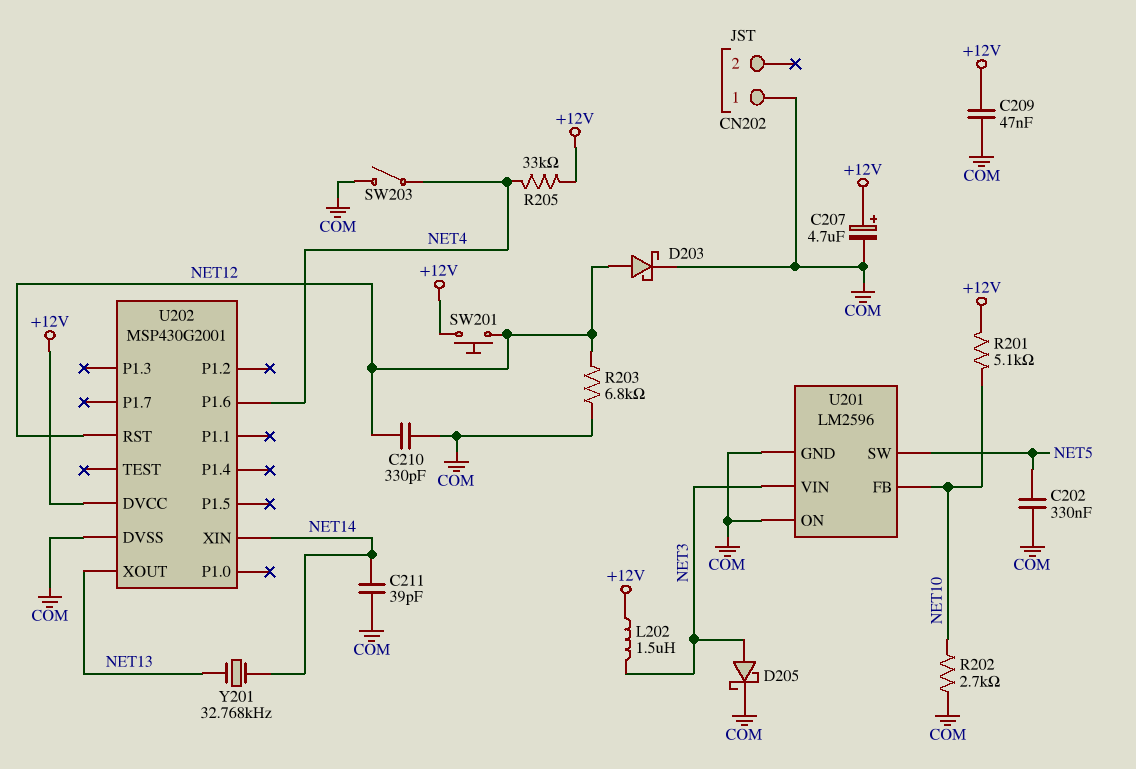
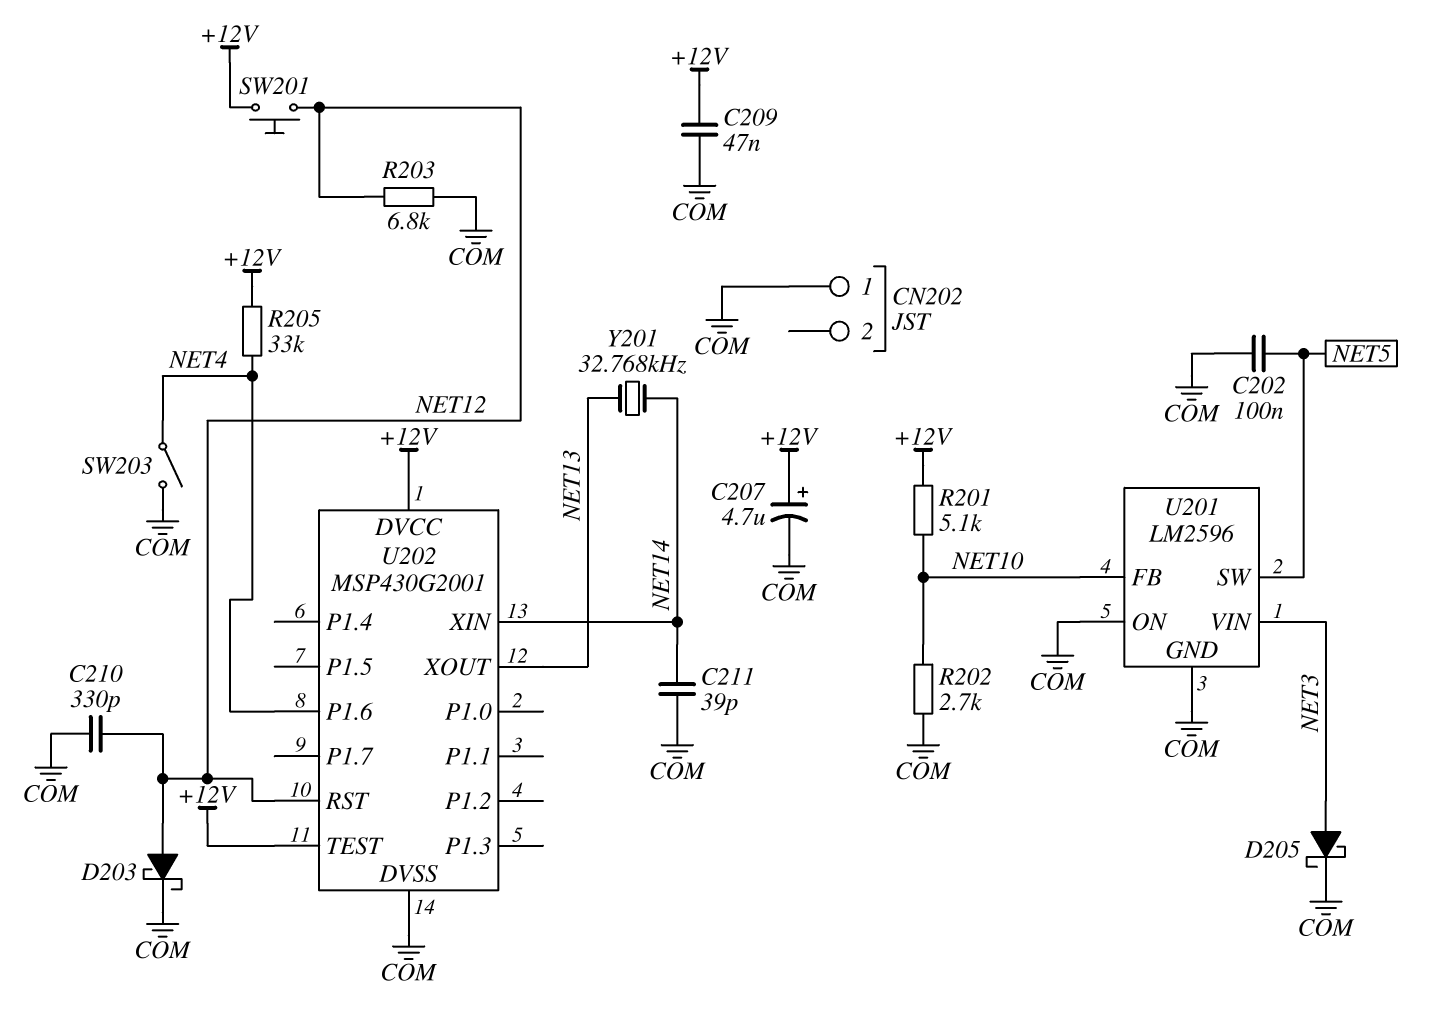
C202: 330nF (COM, NET5) -> 100nF (COM, NET5)
L202: 1.5uH (+12V, NET3) -> none
U202 pin TEST: none -> +12V

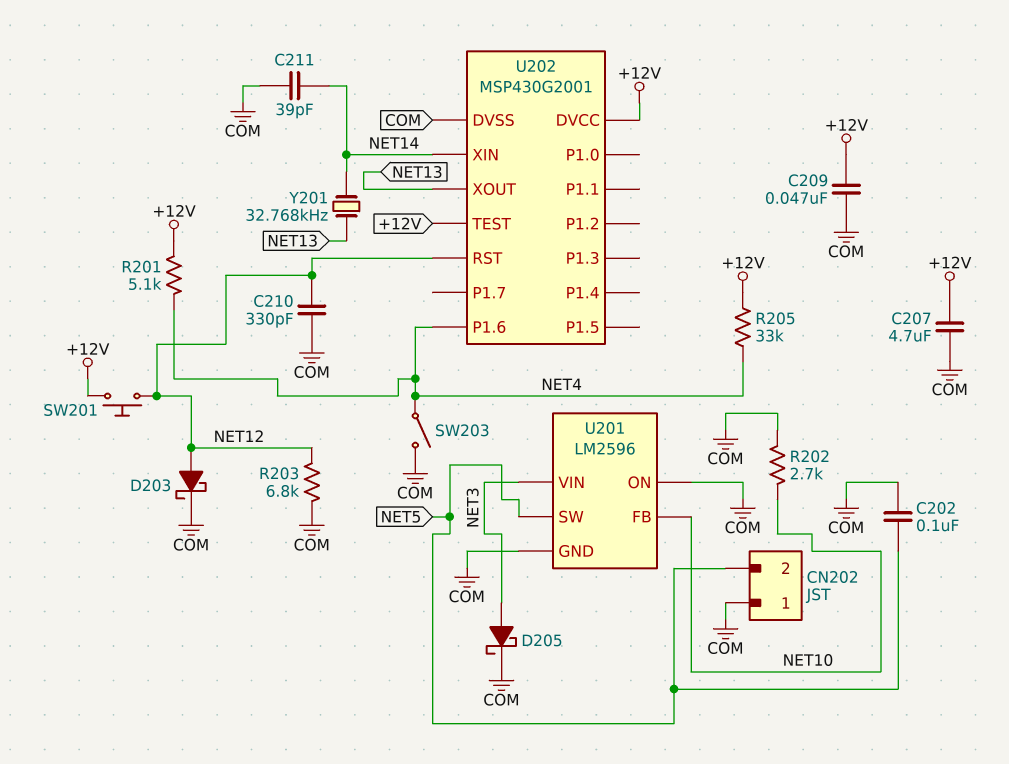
C207: 4.7uF (plus +12V, minus COM) -> 4.7uF (+12V, COM)
CN202 pin 2: none -> NET5
R201: 5.1k (+12V, NET10) -> 5.1k (+12V, NET4)

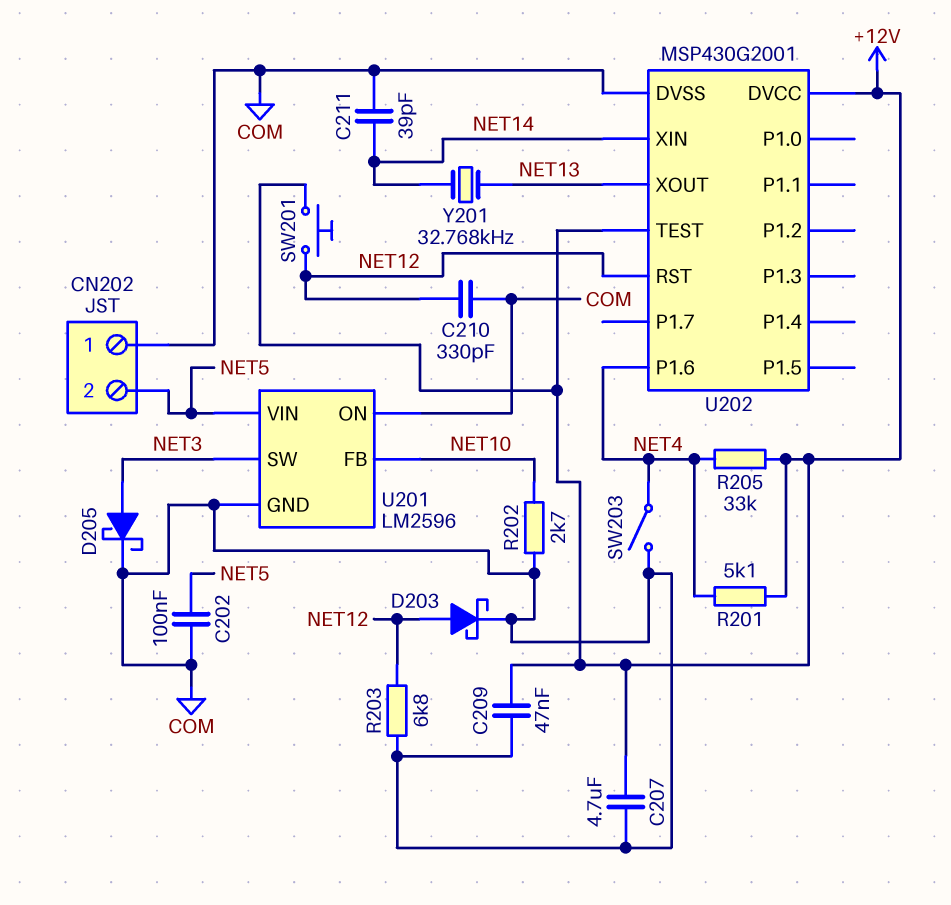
U201 pin SW: NET5 -> NET3
U201 pin VIN: NET3 -> NET5

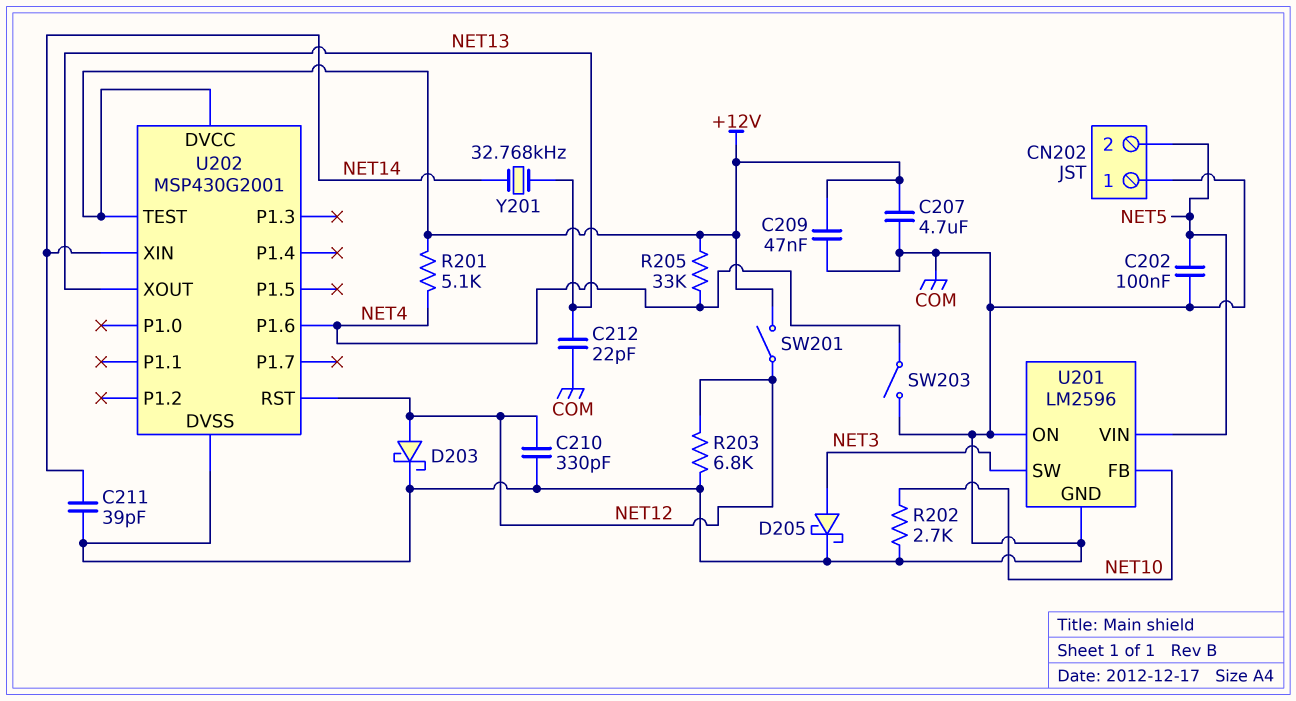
C212: none -> 22pF (COM, NET13)
SW201: button (+12V, NET12) -> switch (+12V, NET12)

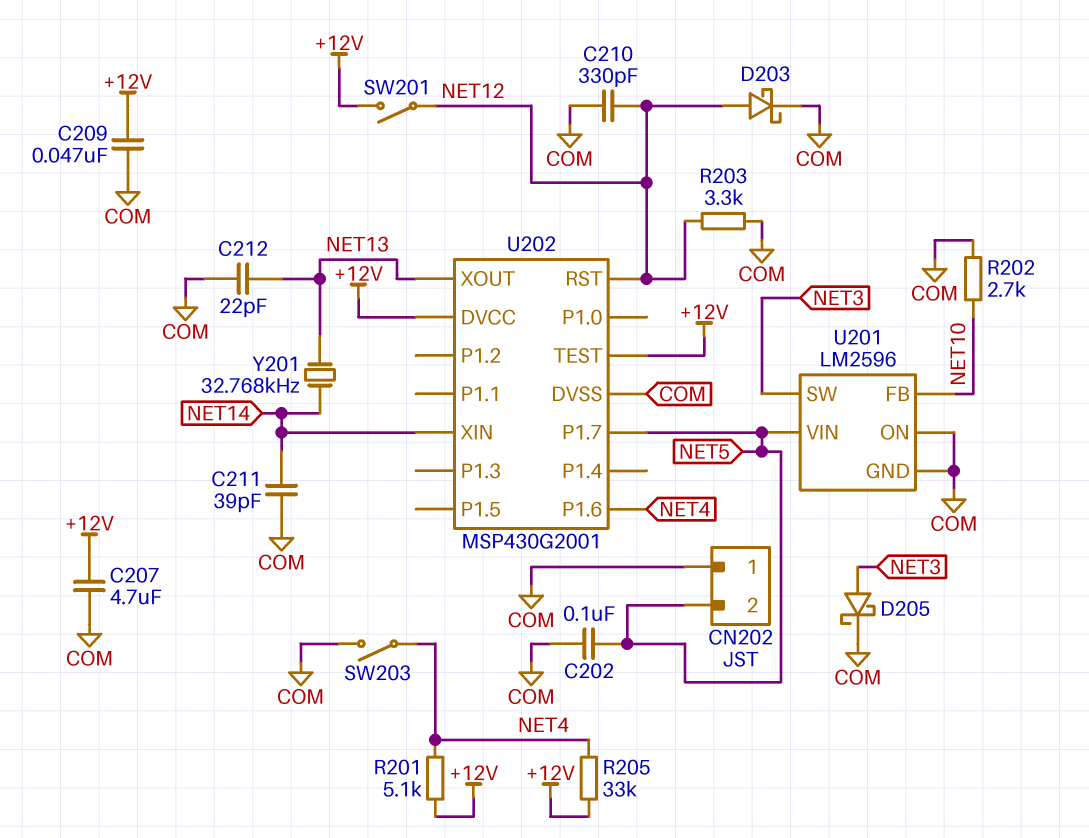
R203: 6.8k (COM, NET12) -> 3.3k (COM, NET12)
U202 pin P1.7: none -> NET5

